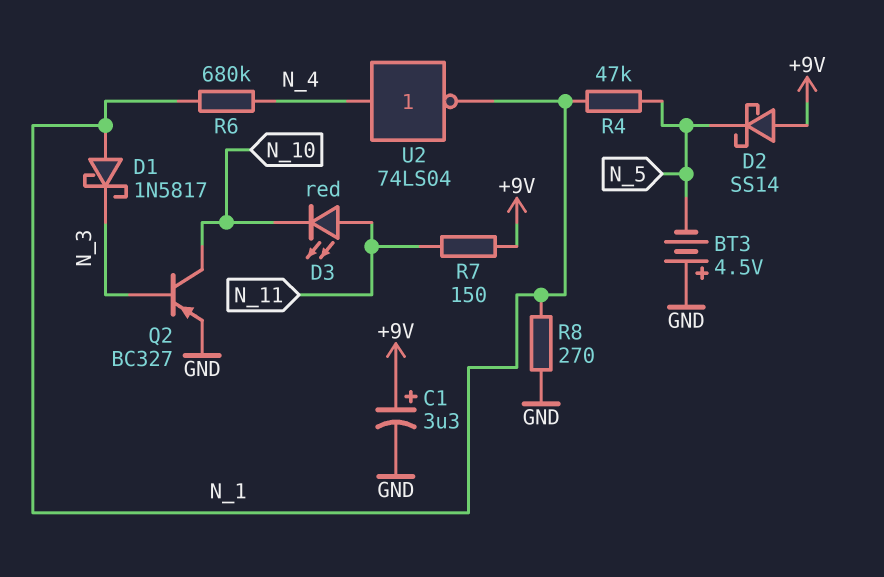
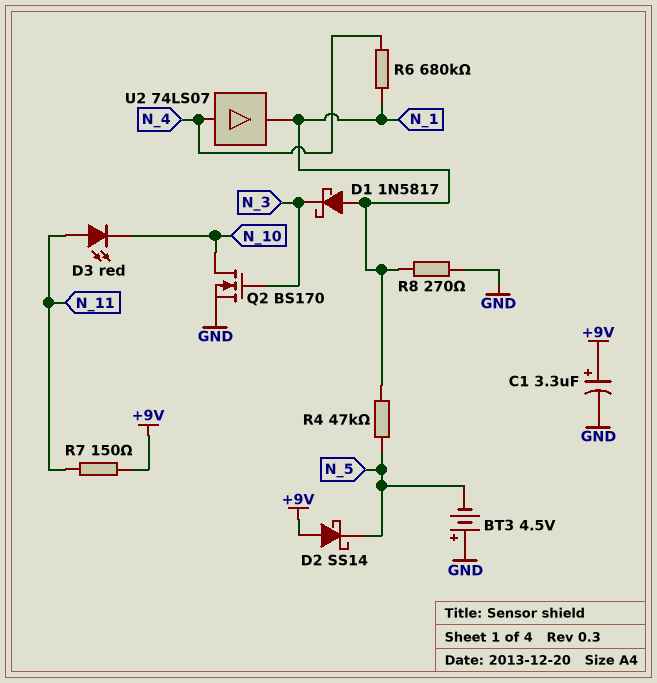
Q2: PNP BC327 (B N_3, C N_10, E GND) -> NMOS BS170 (G N_3, D N_10, S GND)
U2: NOT 74LS04 (in N_4, out N_1) -> buffer 74LS07 (in N_4, out N_1)

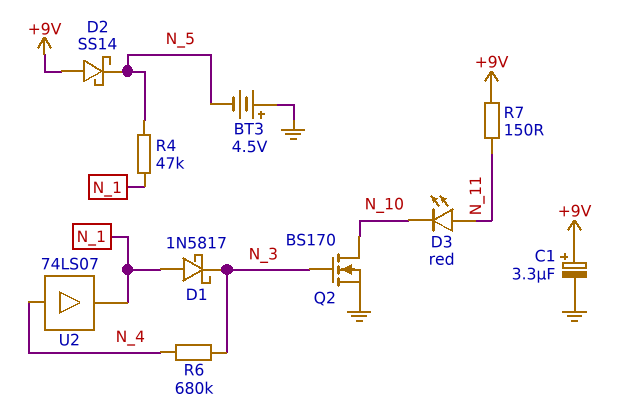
R6: 680k (N_1, N_4) -> 680k (N_3, N_4)
R8: 270 (GND, N_1) -> none

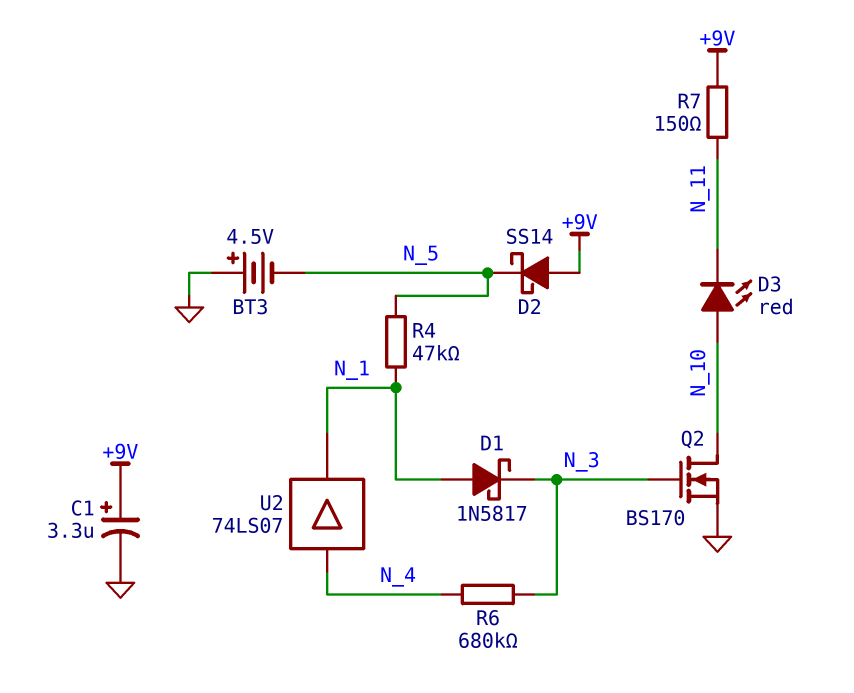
D3: LED red (A N_11, K N_10) -> LED red (A N_10, K N_11)

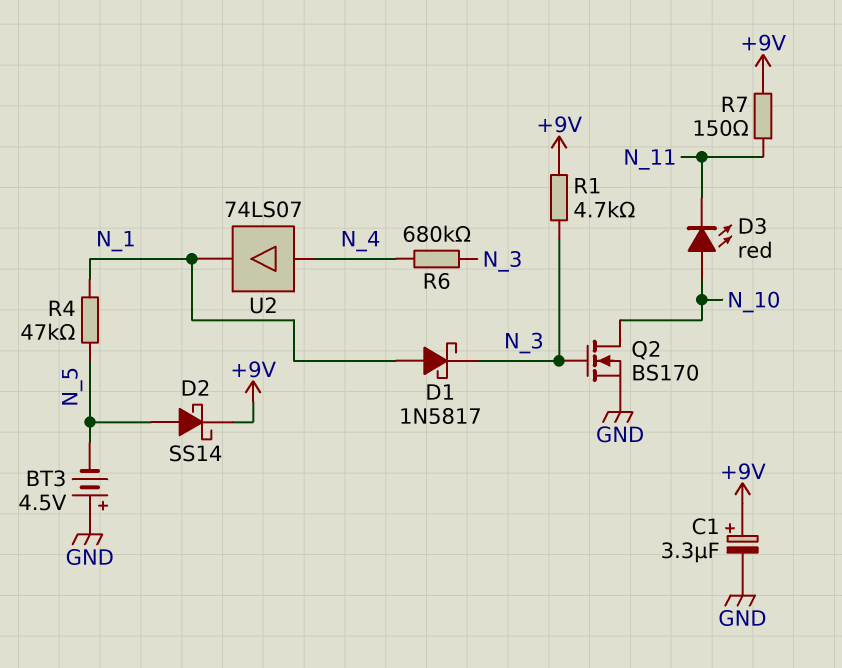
D2: schottky SS14 (A +9V, K N_5) -> schottky SS14 (A N_5, K +9V)
R1: none -> 4.7k (+9V, N_3)

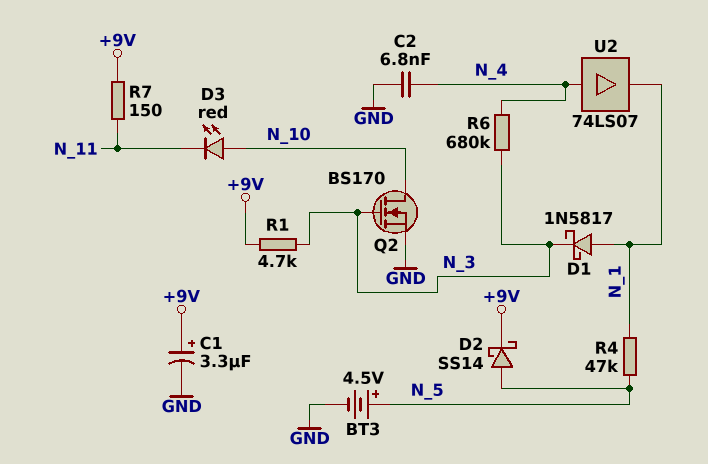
BT3: 4.5V (plus GND, minus N_5) -> 4.5V (plus N_5, minus GND)
C2: none -> 6.8nF (GND, N_4)

